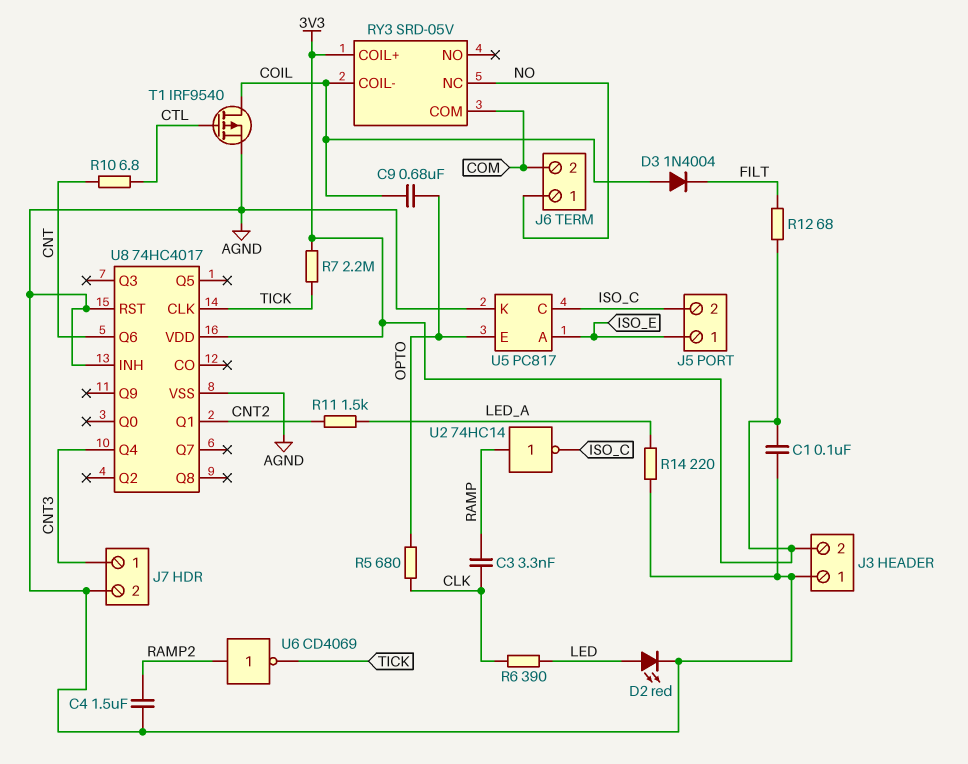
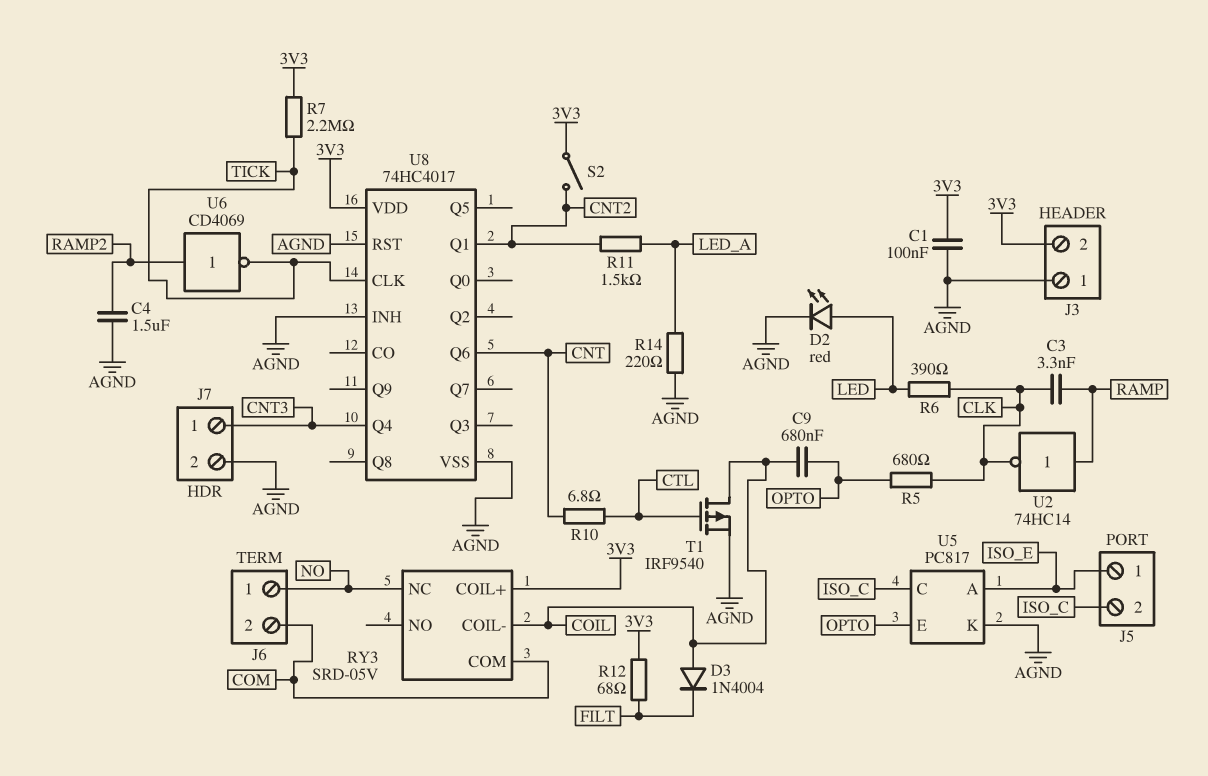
S2: none -> switch (3V3, CNT2)
U2: NOT 74HC14 (in RAMP, out ISO_C) -> NOT 74HC14 (in RAMP, out CLK)

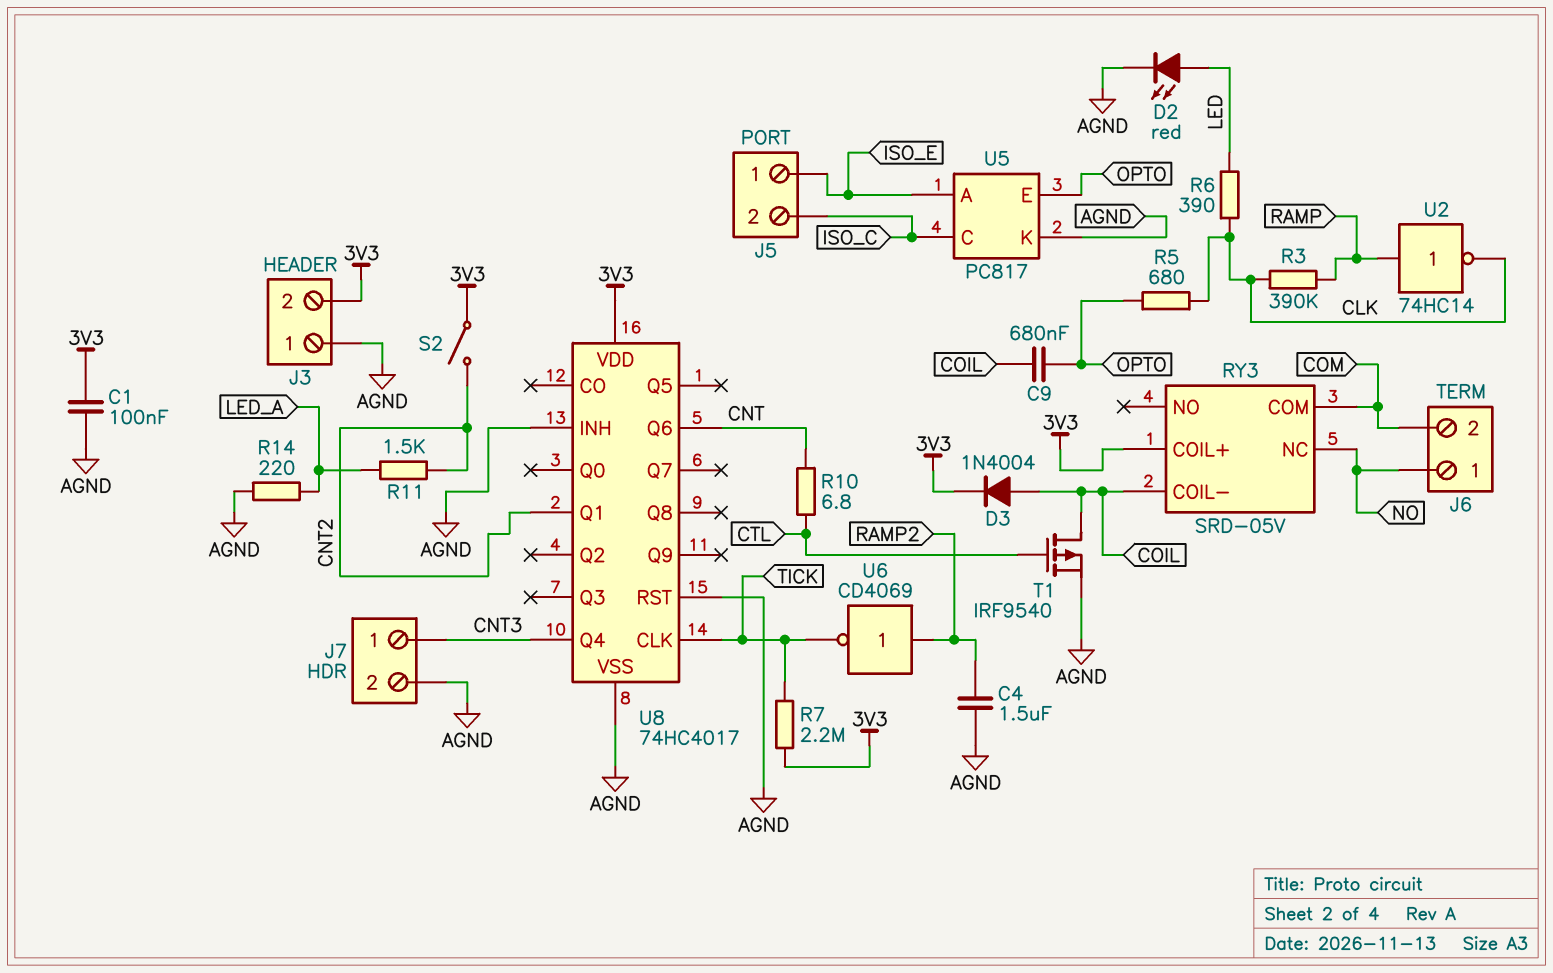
C3: 3.3nF (CLK, RAMP) -> none
D3: diode 1N4004 (A COIL, K FILT) -> diode 1N4004 (A COIL, K 3V3)
R3: none -> 390k (CLK, RAMP)
R12: 68 (3V3, FILT) -> none

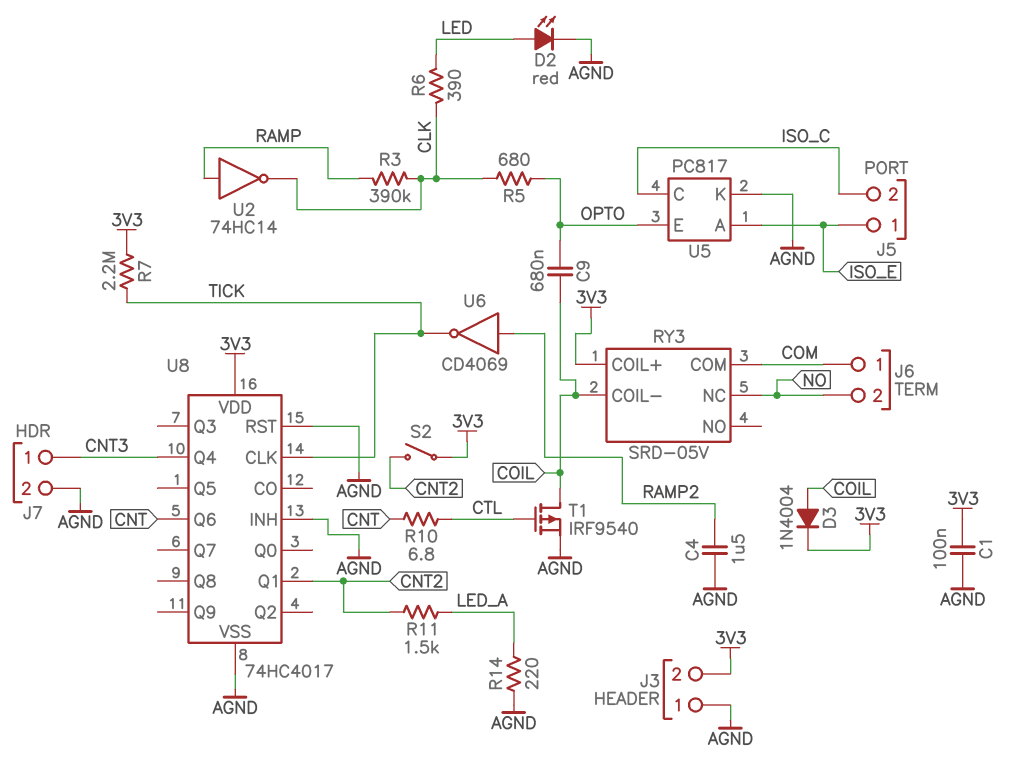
J6 pin 1: NO -> COM
J6 pin 2: COM -> NO

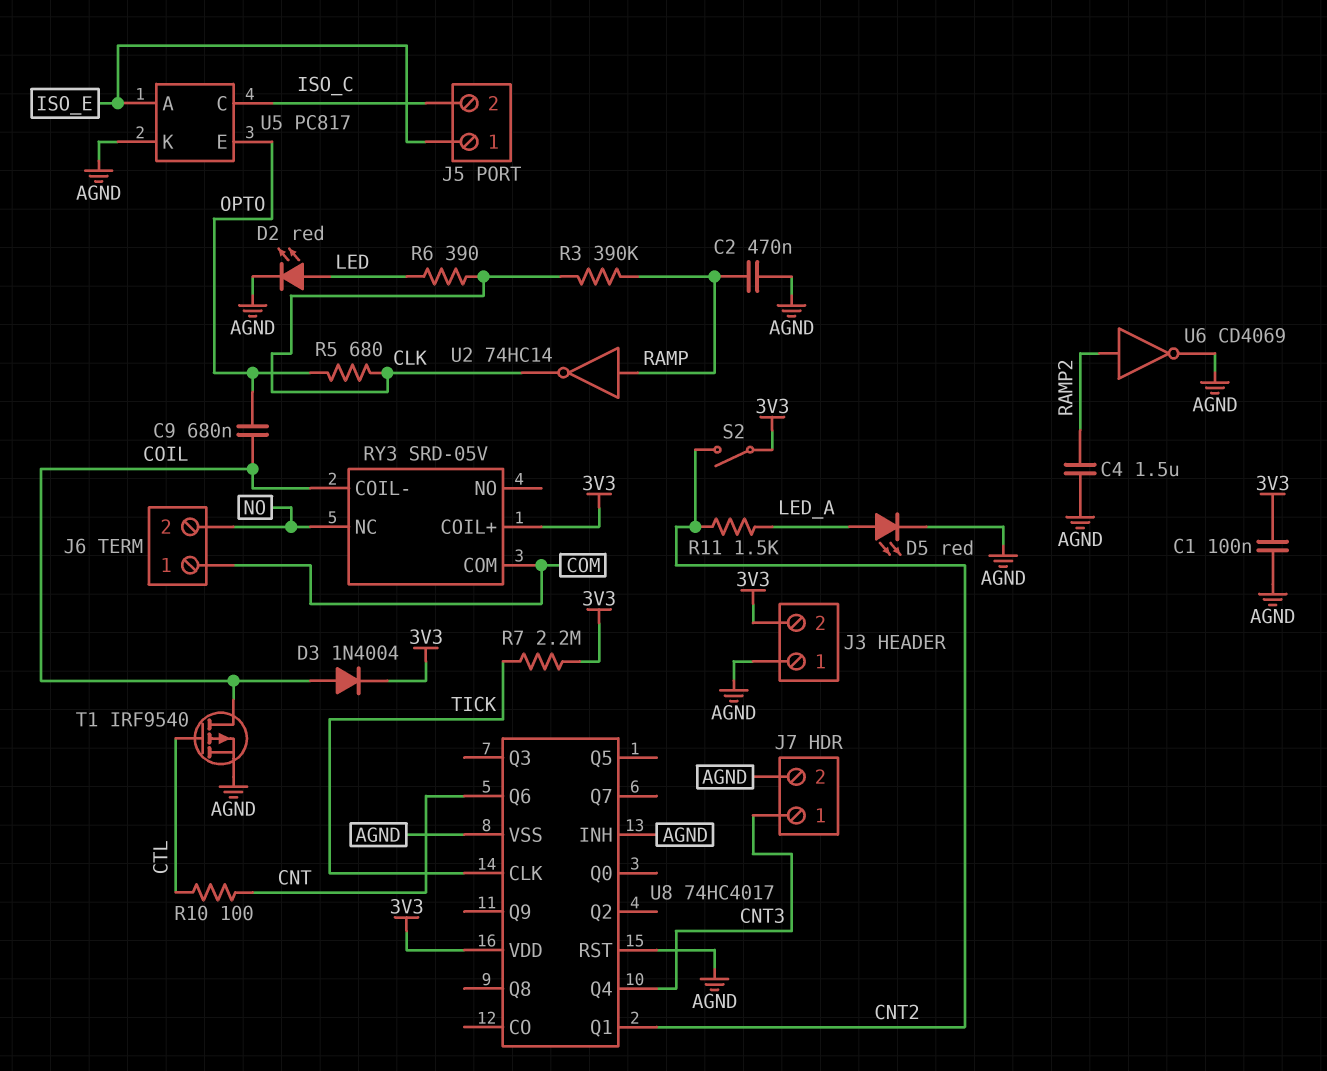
C2: none -> 470nF (AGND, RAMP)
D5: none -> LED red (A LED_A, K AGND)
R10: 6.8 (CNT, CTL) -> 100 (CNT, CTL)
R14: 220 (AGND, LED_A) -> none
U6: NOT CD4069 (in RAMP2, out TICK) -> NOT CD4069 (in RAMP2, out AGND)

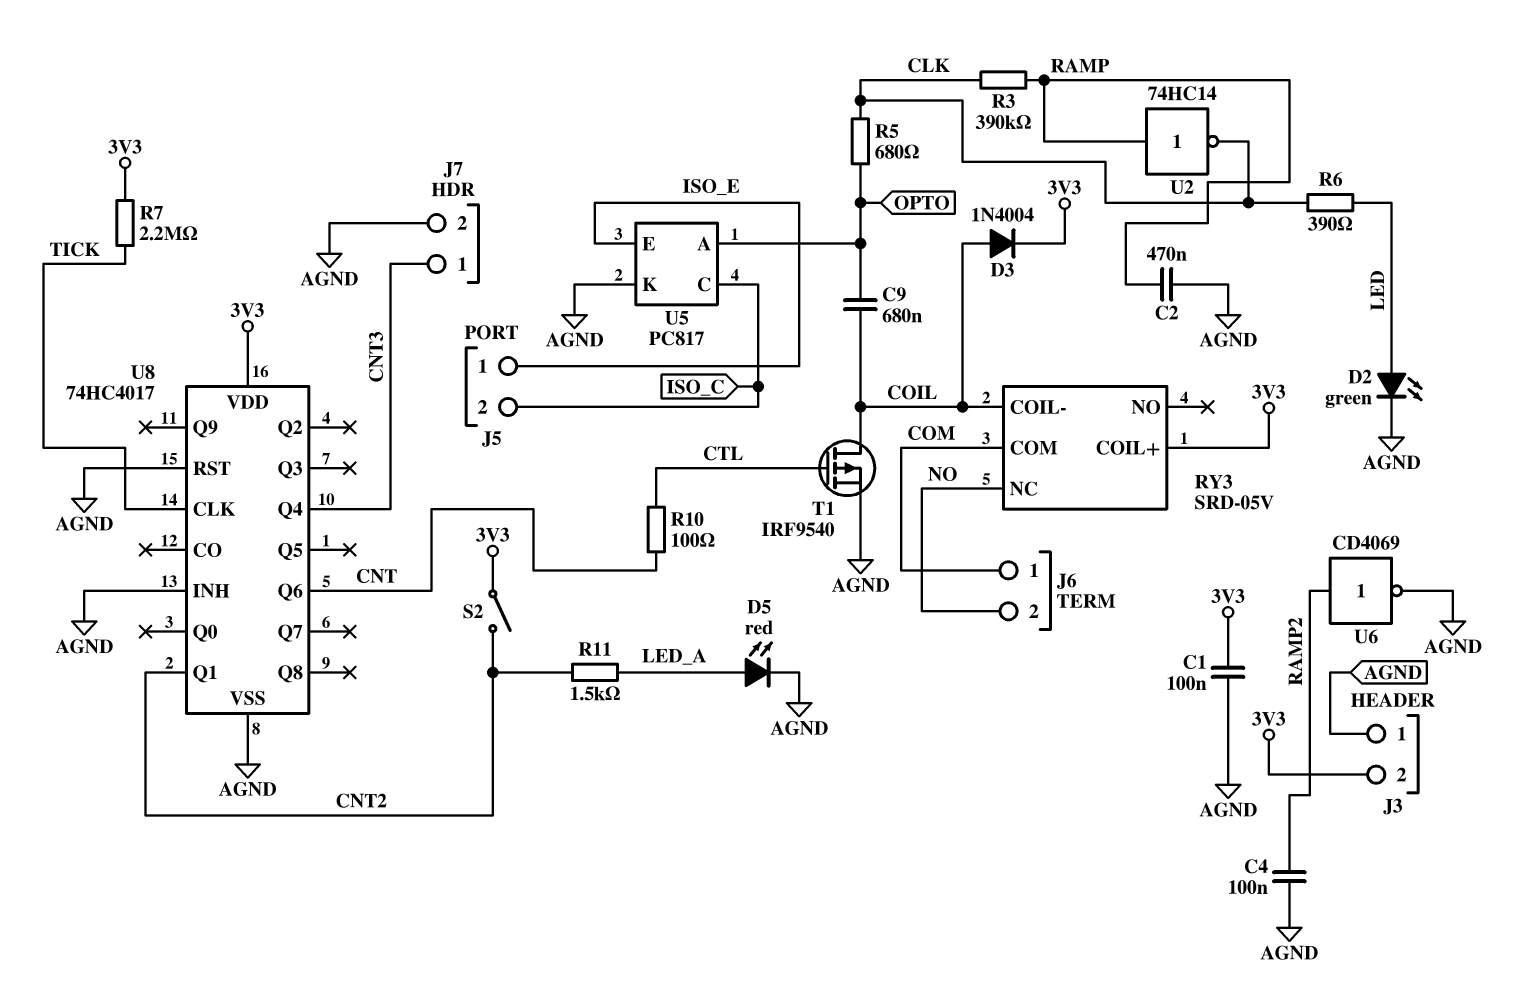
C4: 1.5uF (AGND, RAMP2) -> 100nF (AGND, RAMP2)
D2: LED red (A LED, K AGND) -> LED green (A LED, K AGND)
U5 pin A: ISO_E -> OPTO
U5 pin E: OPTO -> ISO_E

